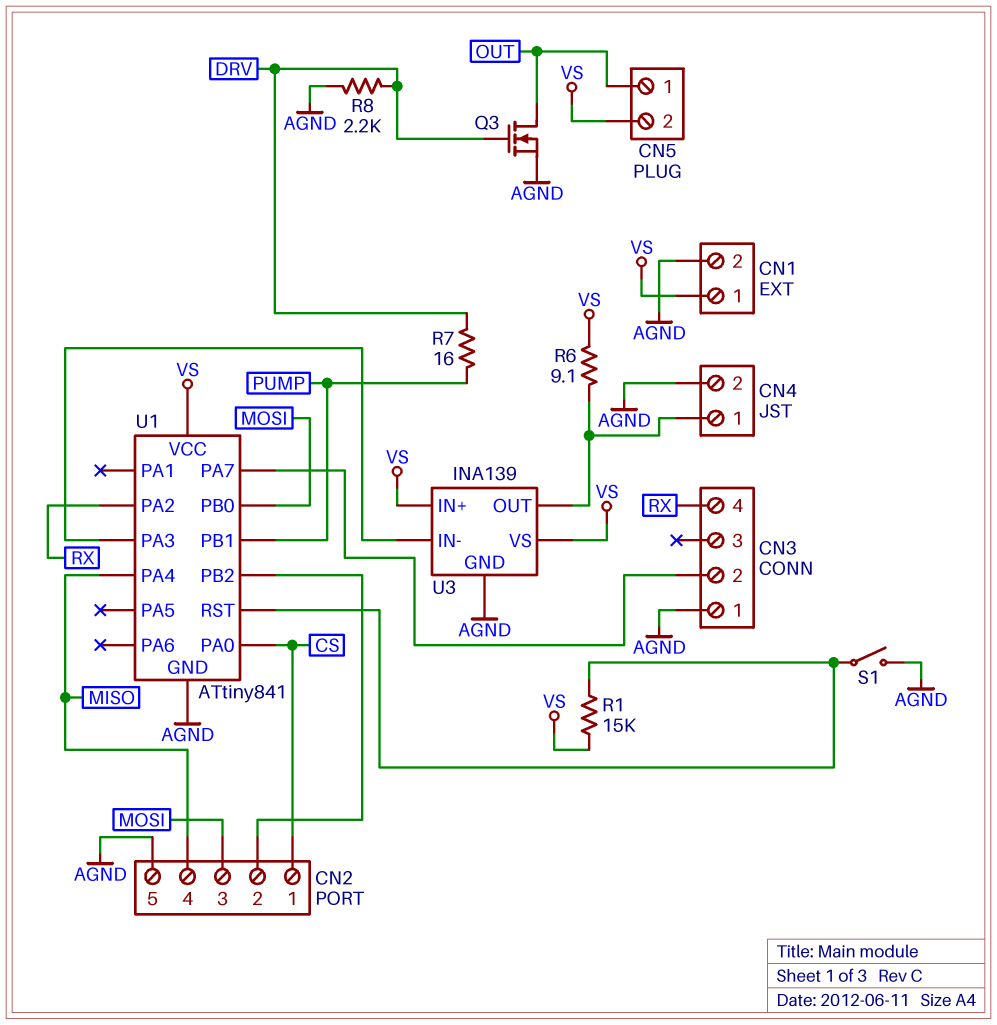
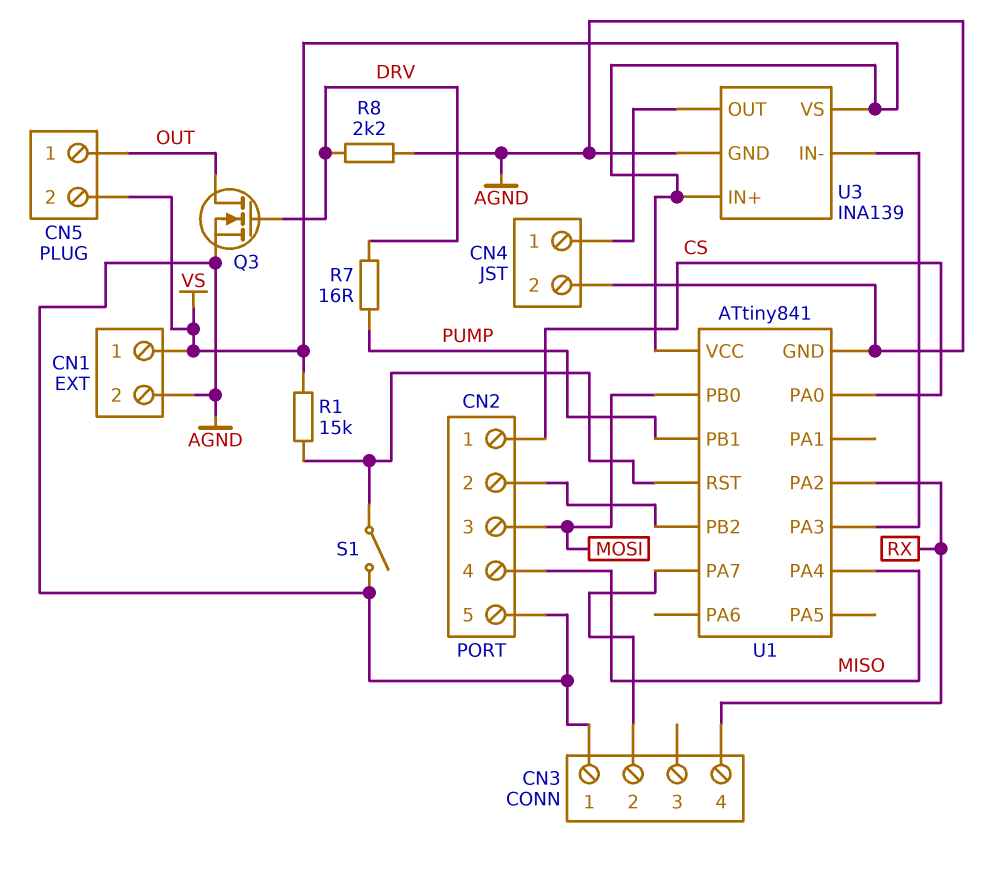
R6: 9.1 (CN4/1, VS) -> none

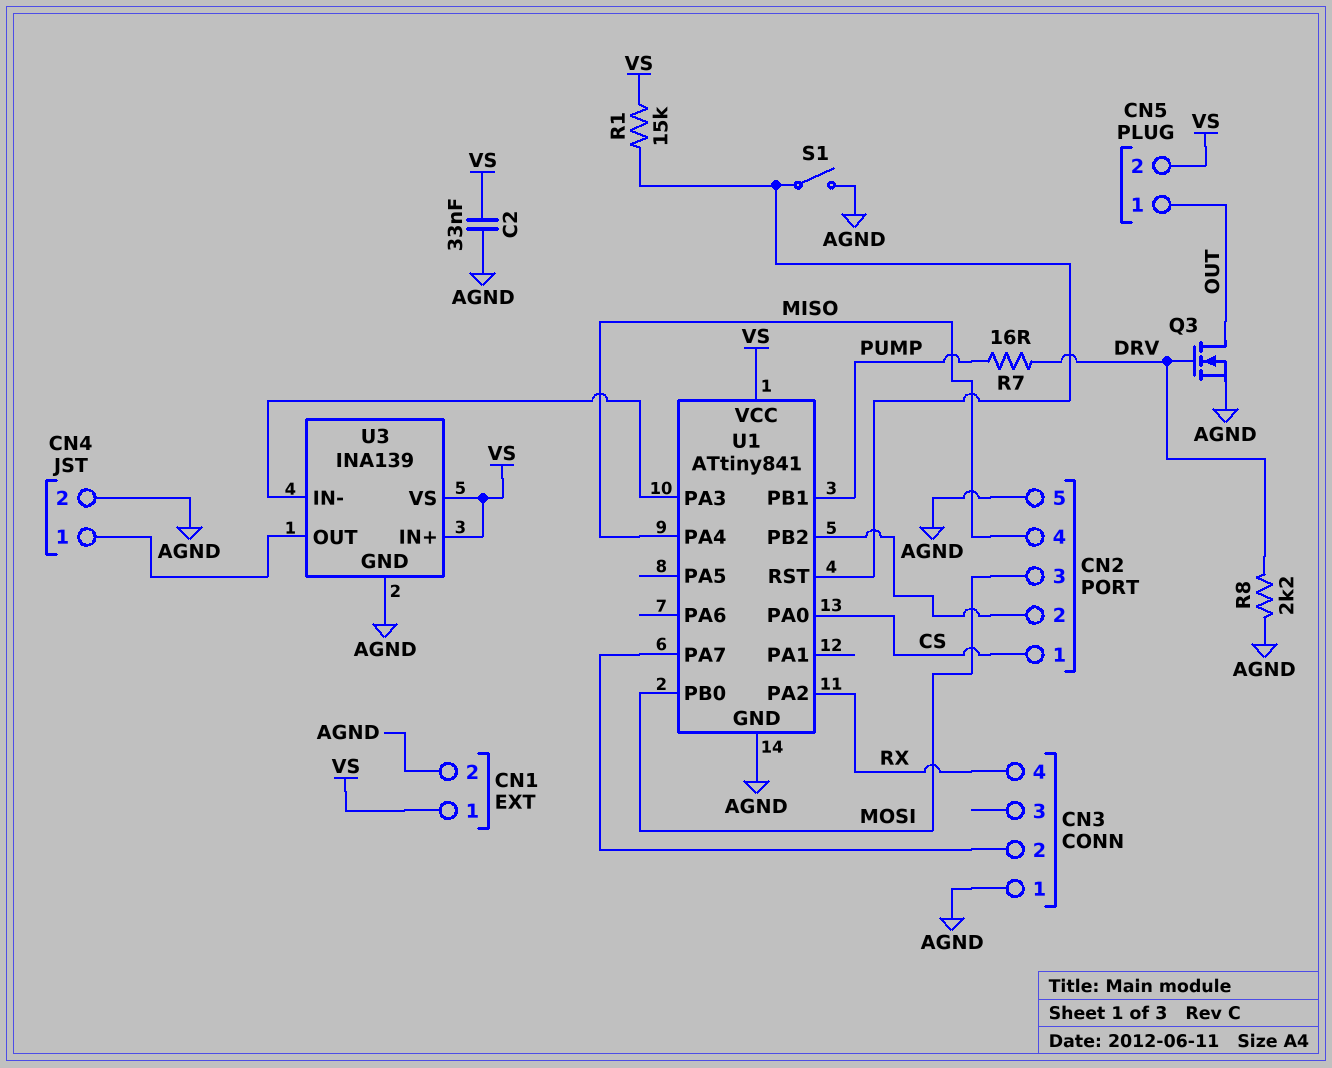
C2: none -> 33nF (AGND, VS)

